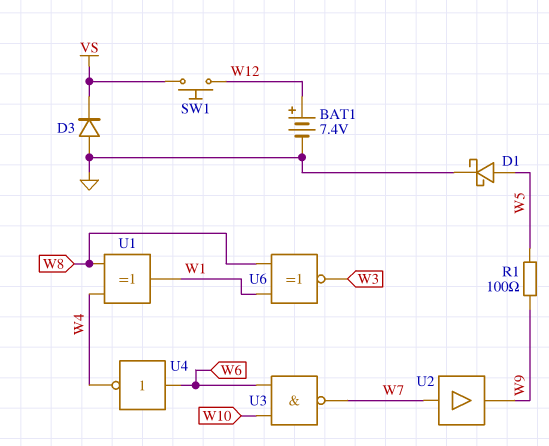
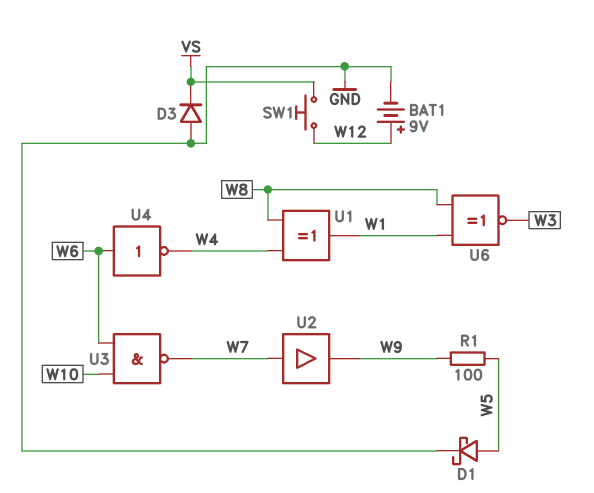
BAT1: 7.4V (plus W12, minus GND) -> 9V (plus W12, minus GND)

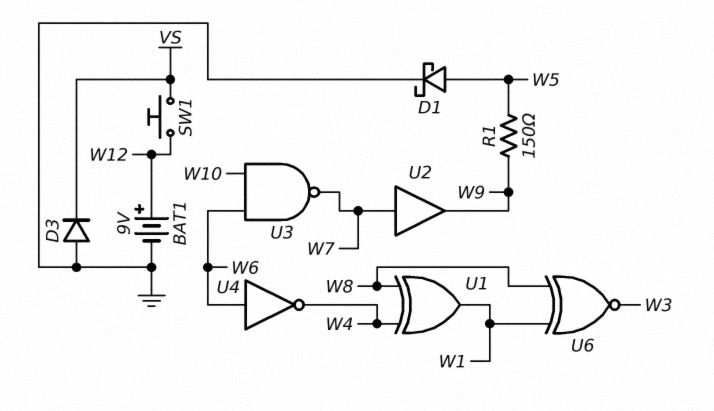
R1: 100 (W5, W9) -> 150 (W5, W9)

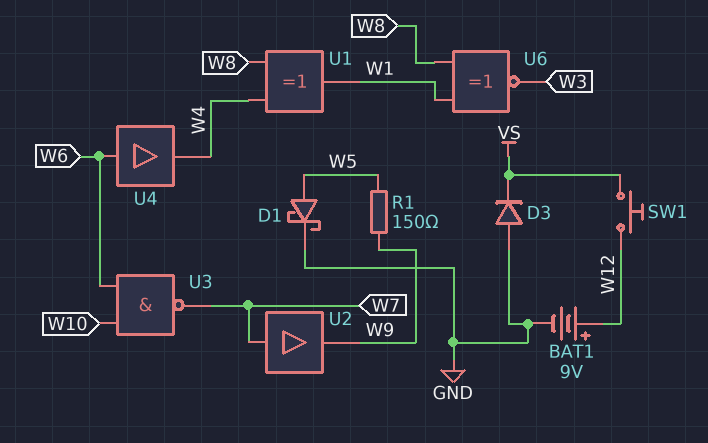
U4: NOT (in W6, out W4) -> buffer (in W6, out W4)

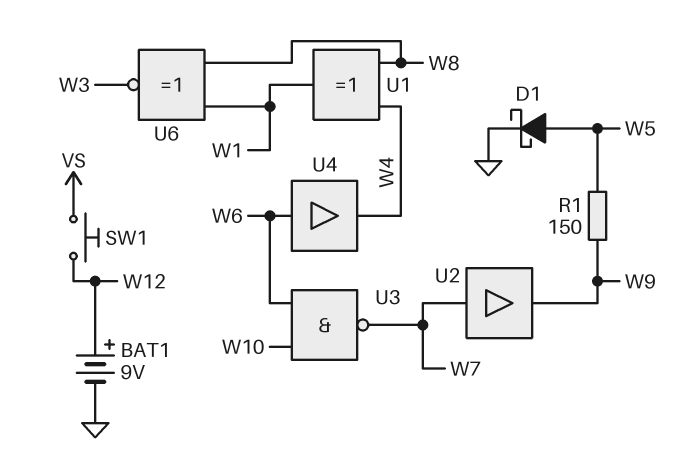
D3: diode (A GND, K VS) -> none

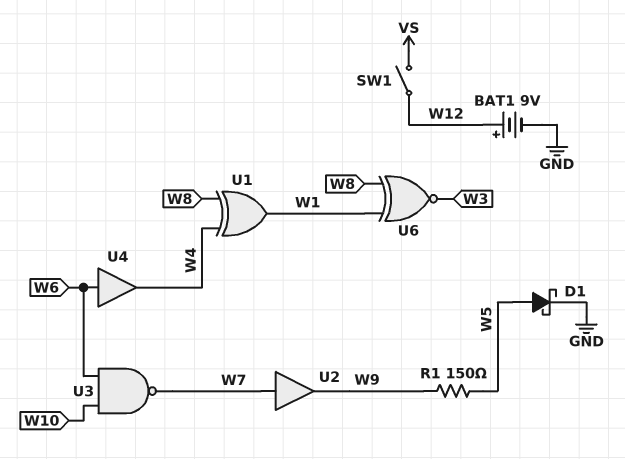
SW1: button (VS, W12) -> switch (VS, W12)

